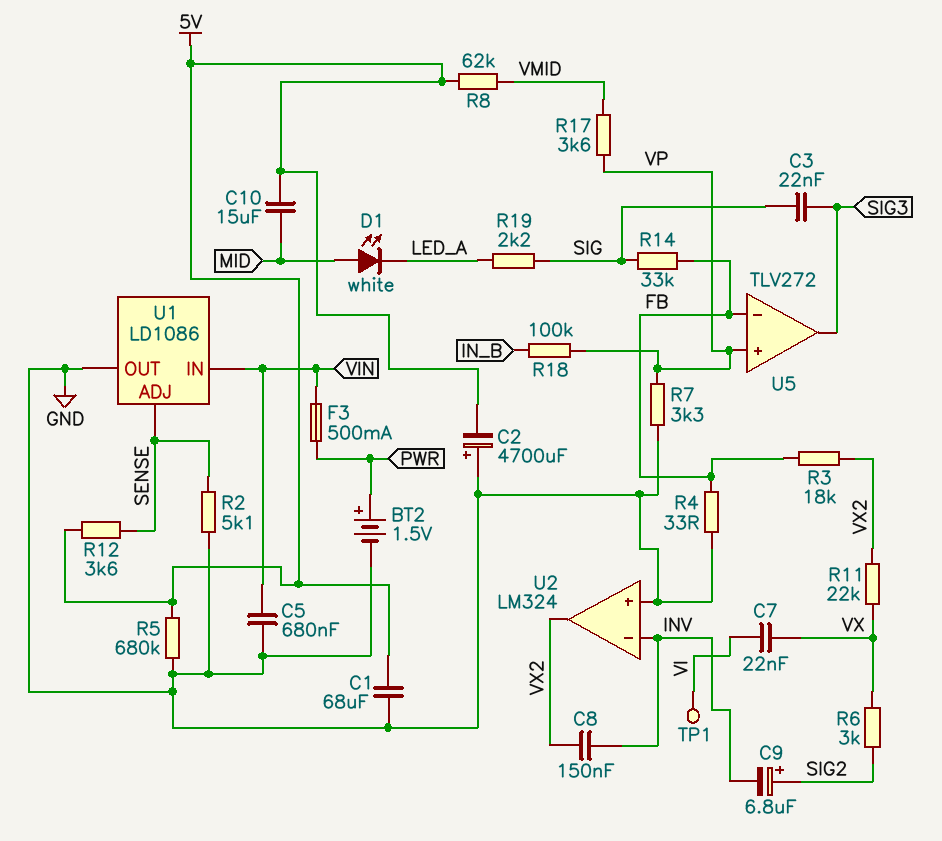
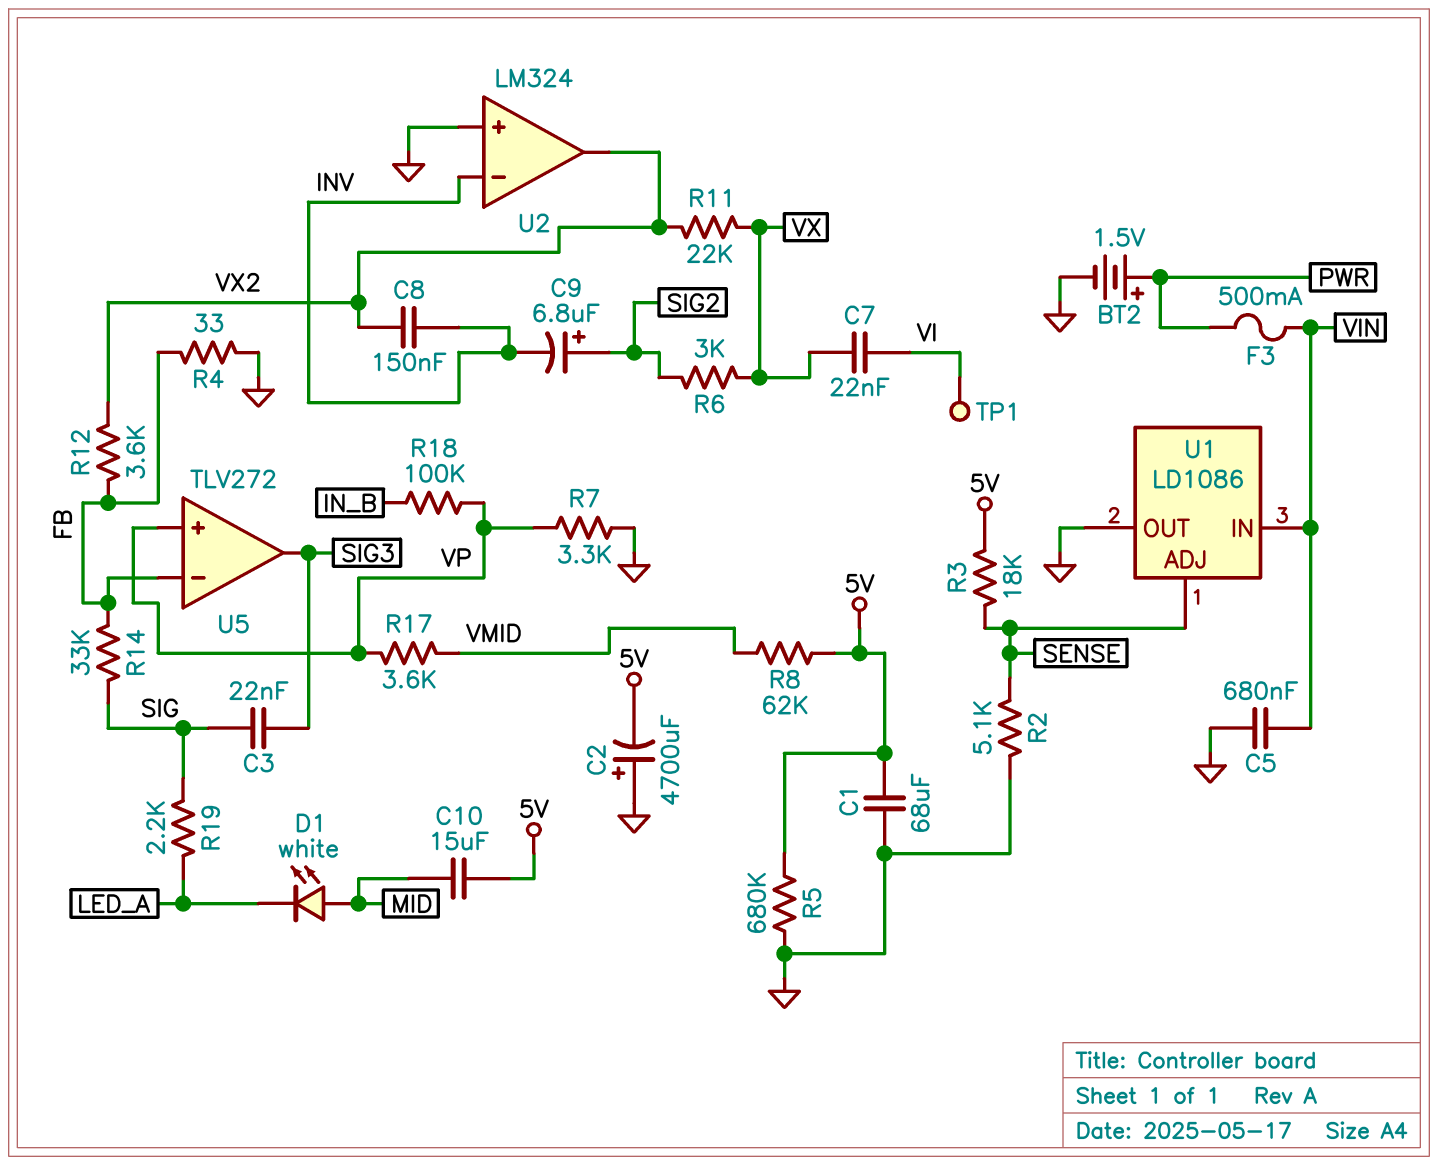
R3: 18k (FB, VX2) -> 18k (5V, SENSE)
R12: 3.6k (5V, SENSE) -> 3.6k (FB, VX2)

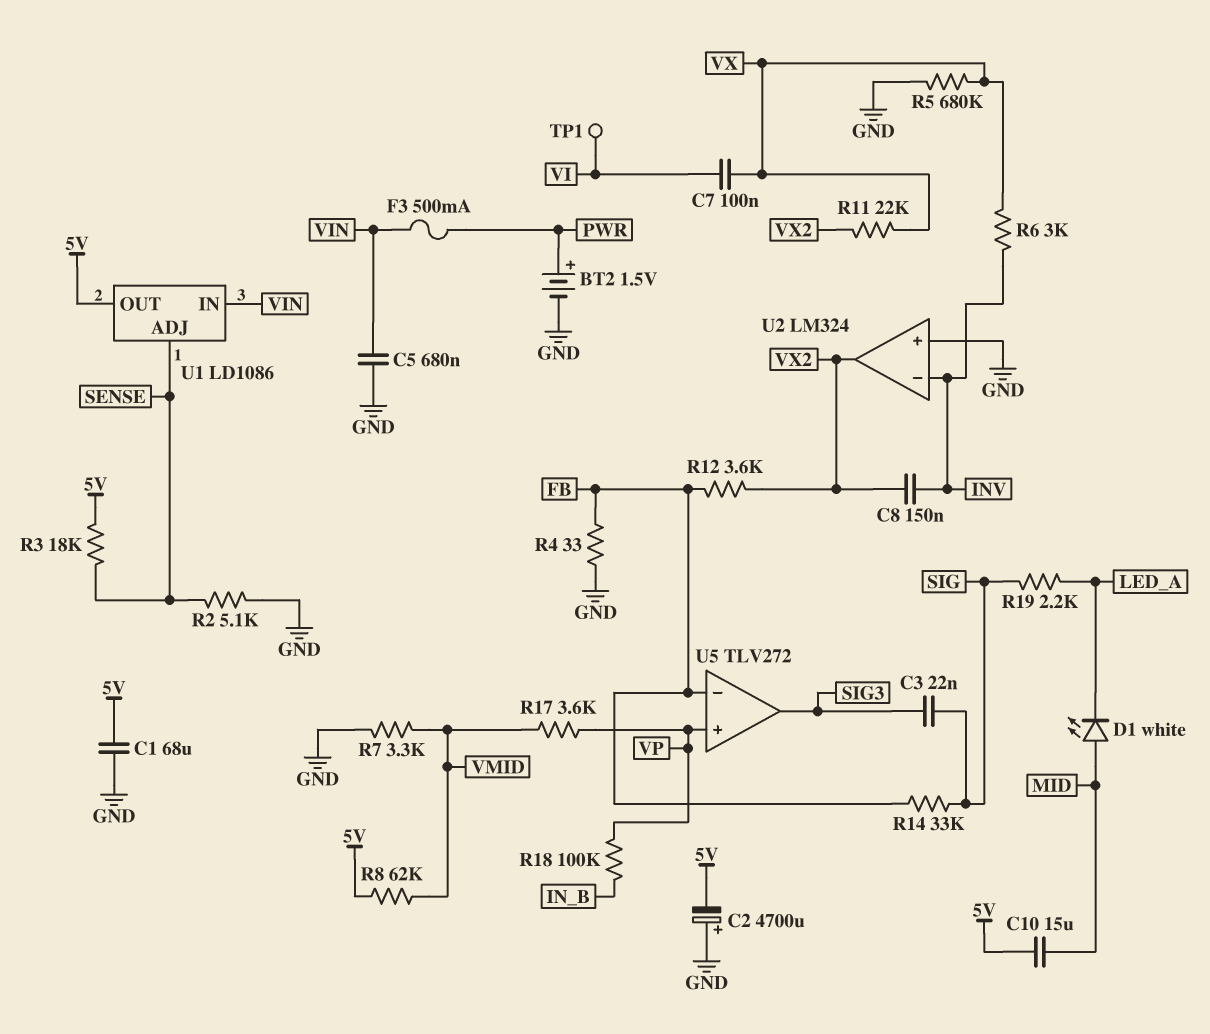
C7: 22nF (VI, VX) -> 100nF (VI, VX)
C9: 6.8uF (plus SIG2, minus INV) -> none
R5: 680k (5V, GND) -> 680k (GND, VX)
R6: 3k (SIG2, VX) -> 3k (INV, VX)
R7: 3.3k (GND, VP) -> 3.3k (GND, VMID)
U1 pin OUT: GND -> 5V

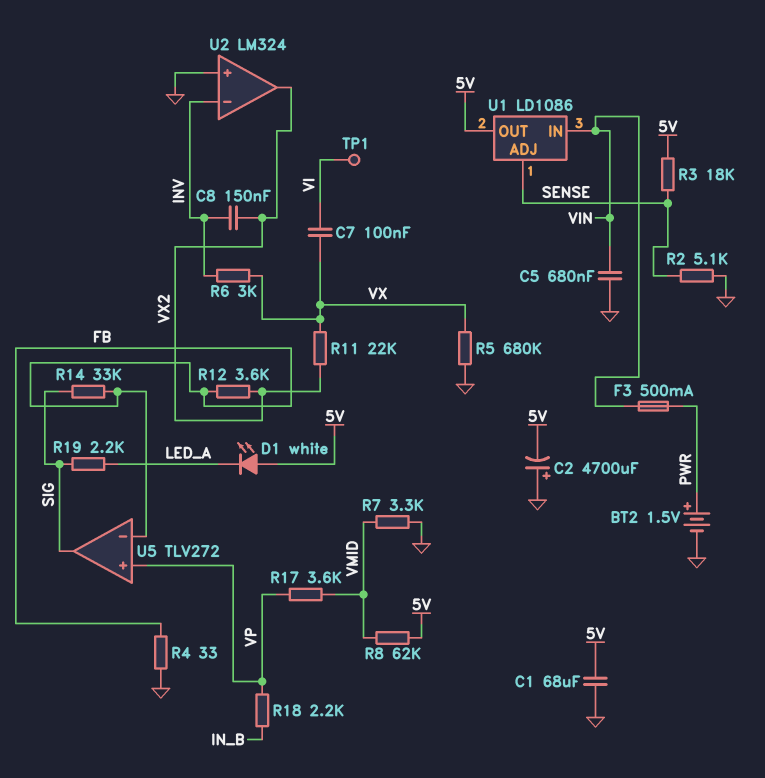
C3: 22nF (SIG, SIG3) -> none
C10: 15uF (5V, MID) -> none
D1: LED white (A MID, K LED_A) -> LED white (A 5V, K LED_A)
R18: 100k (IN_B, VP) -> 2.2k (IN_B, VP)
U5 pin out: SIG3 -> SIG

